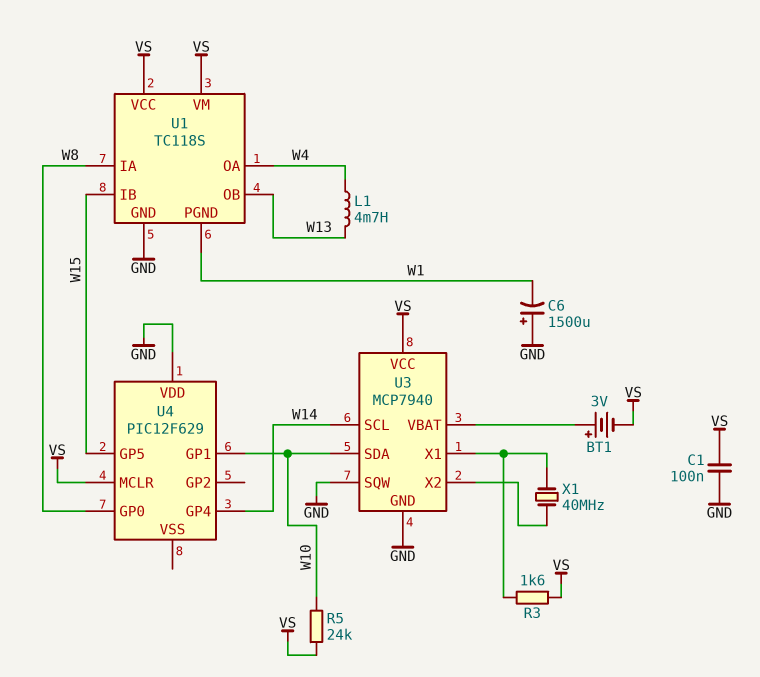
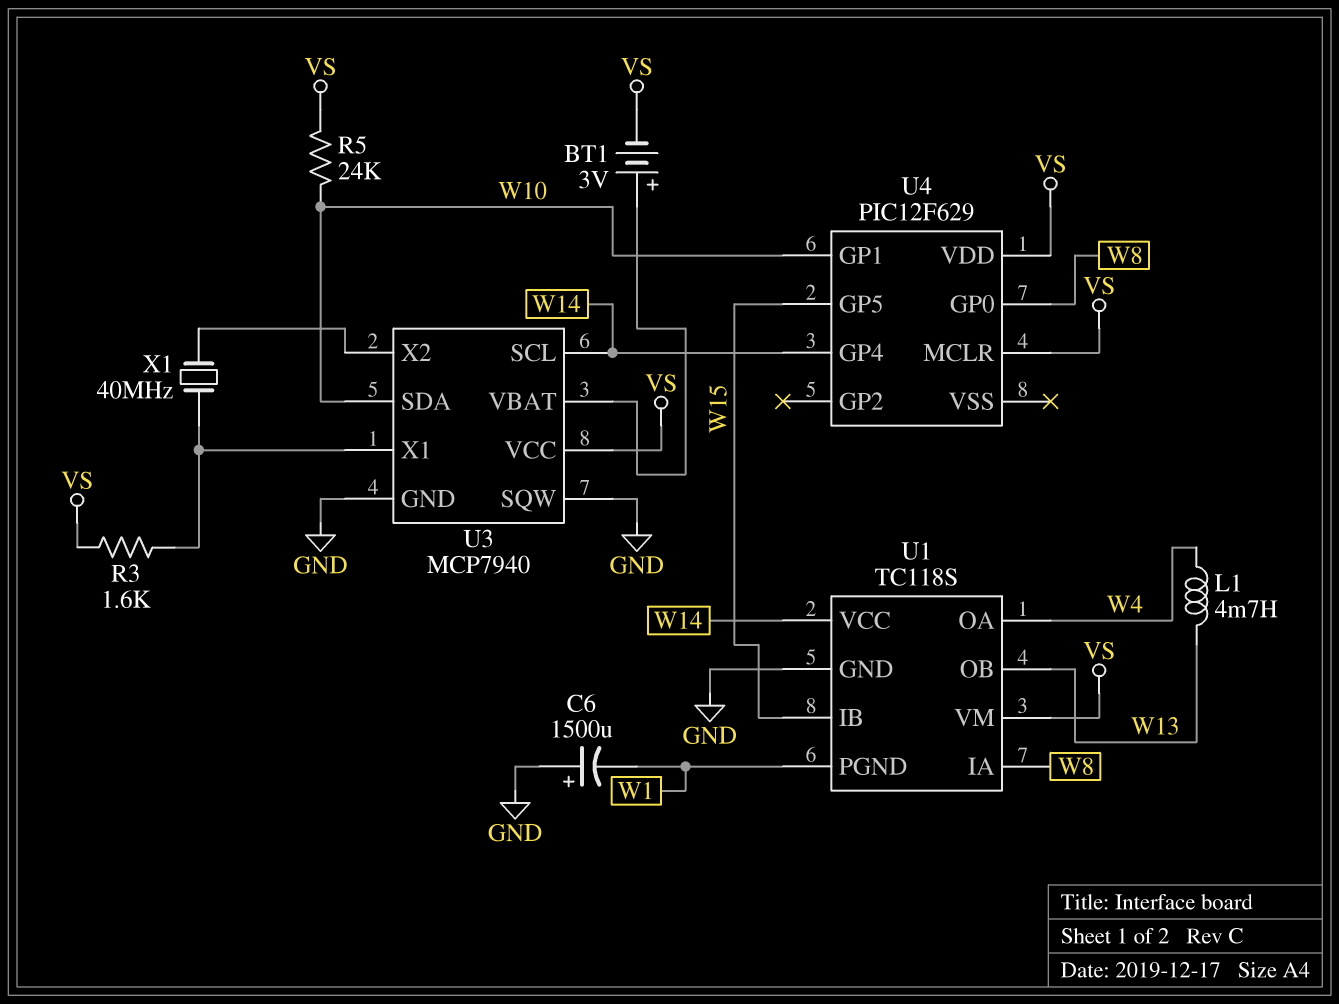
C1: 100nF (GND, VS) -> none
U1 pin VCC: VS -> W14
U4 pin VDD: GND -> VS

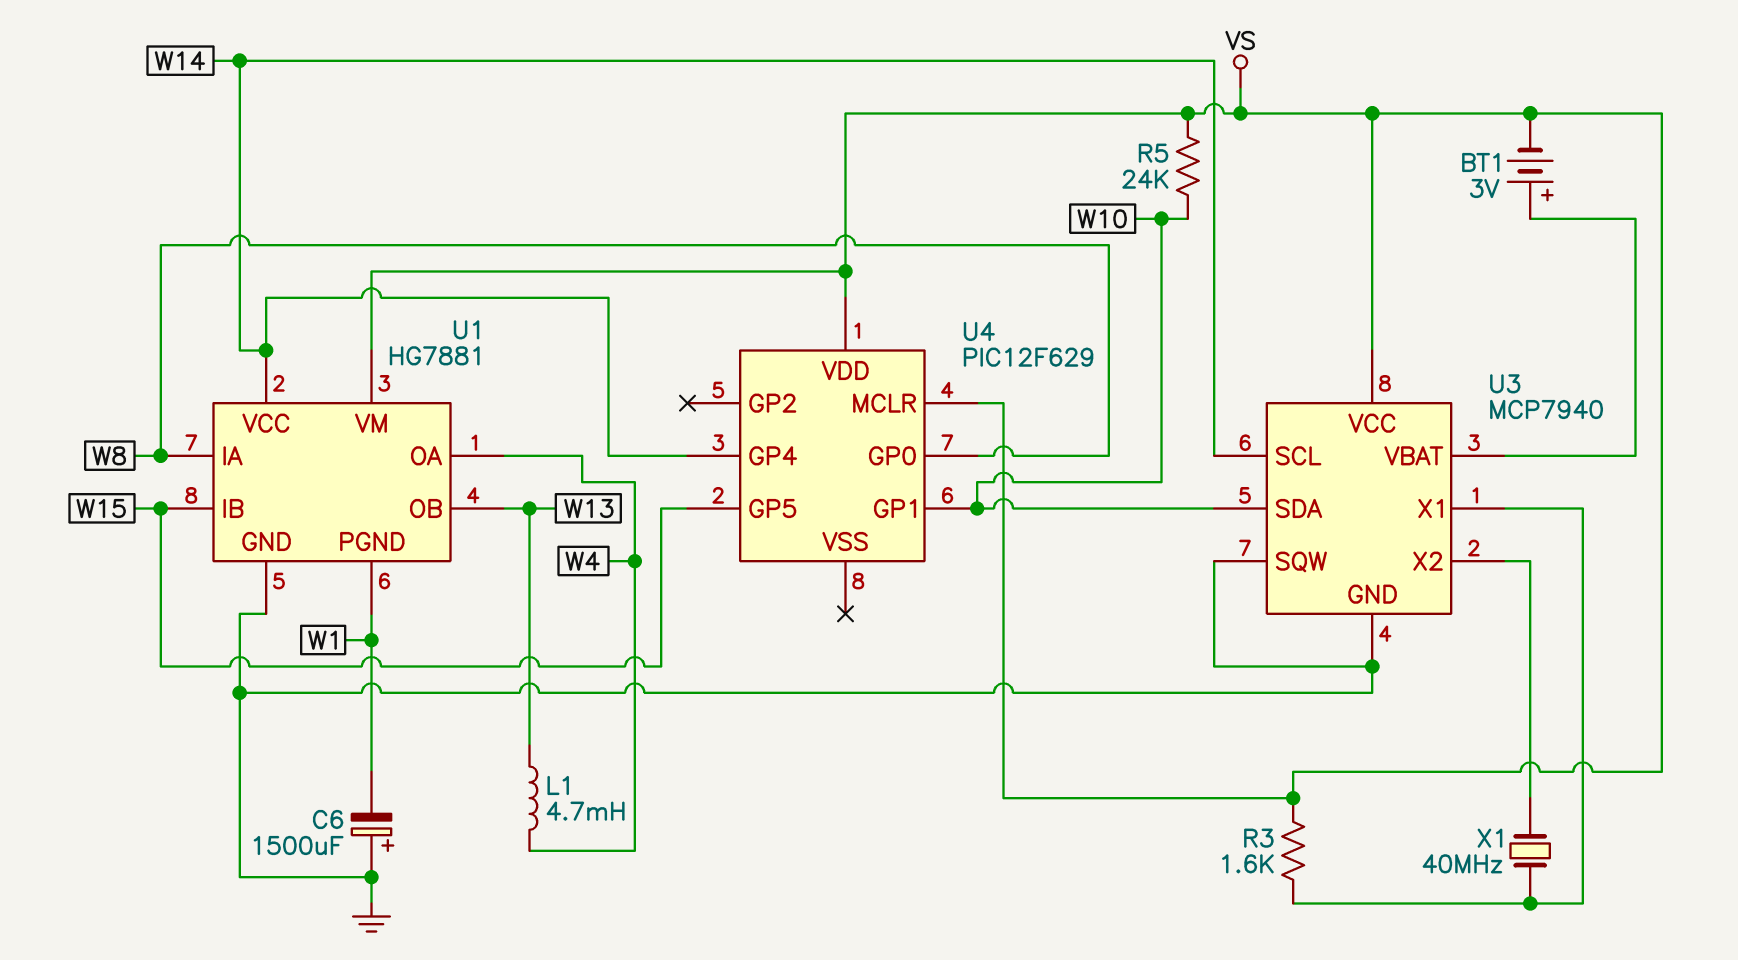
U1: TC118S -> HG7881

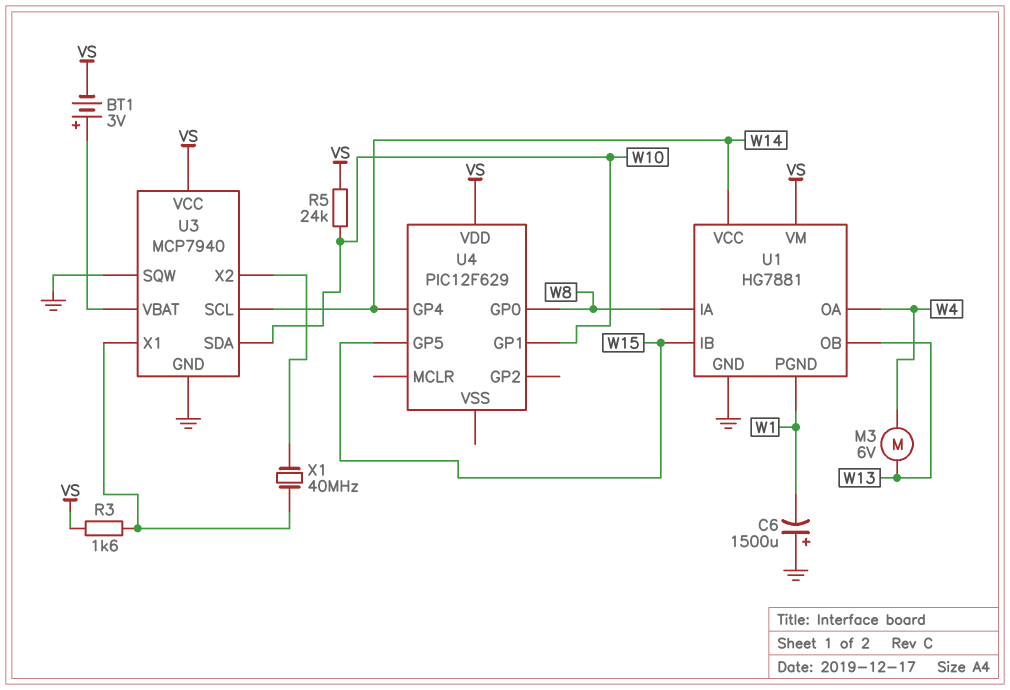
L1: 4.7mH (W4, W13) -> none
M3: none -> motor 6V (W4, W13)
U4 pin MCLR: VS -> none

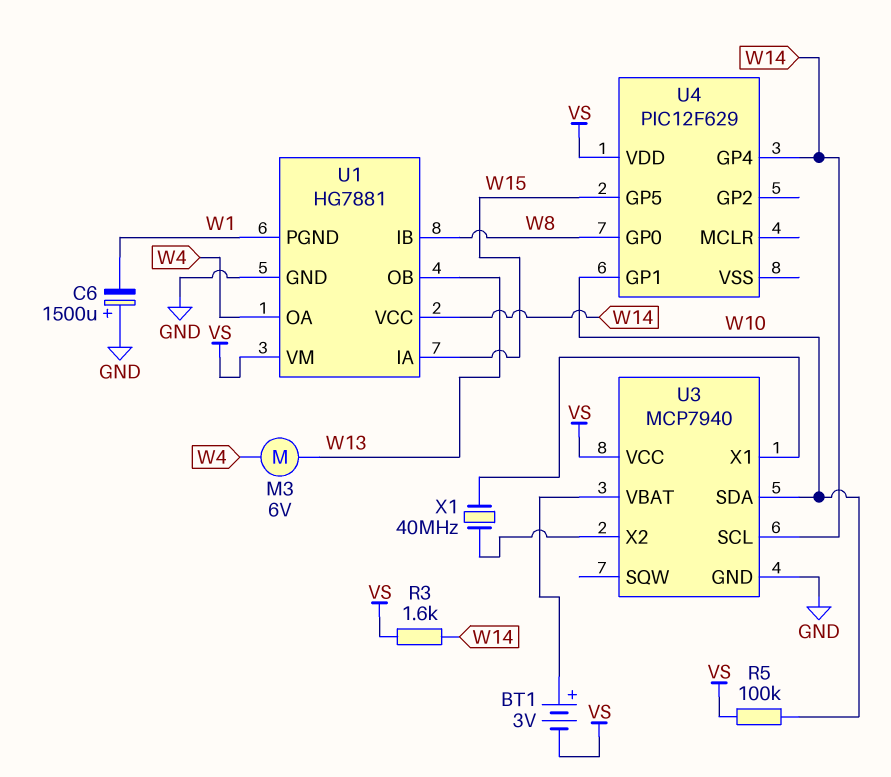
R3: 1.6k (U3/X1, VS) -> 1.6k (VS, W14)
R5: 24k (VS, W10) -> 100k (VS, W10)
U1 pin IA: W8 -> W15
U1 pin IB: W15 -> W8
U3 pin SQW: GND -> none

